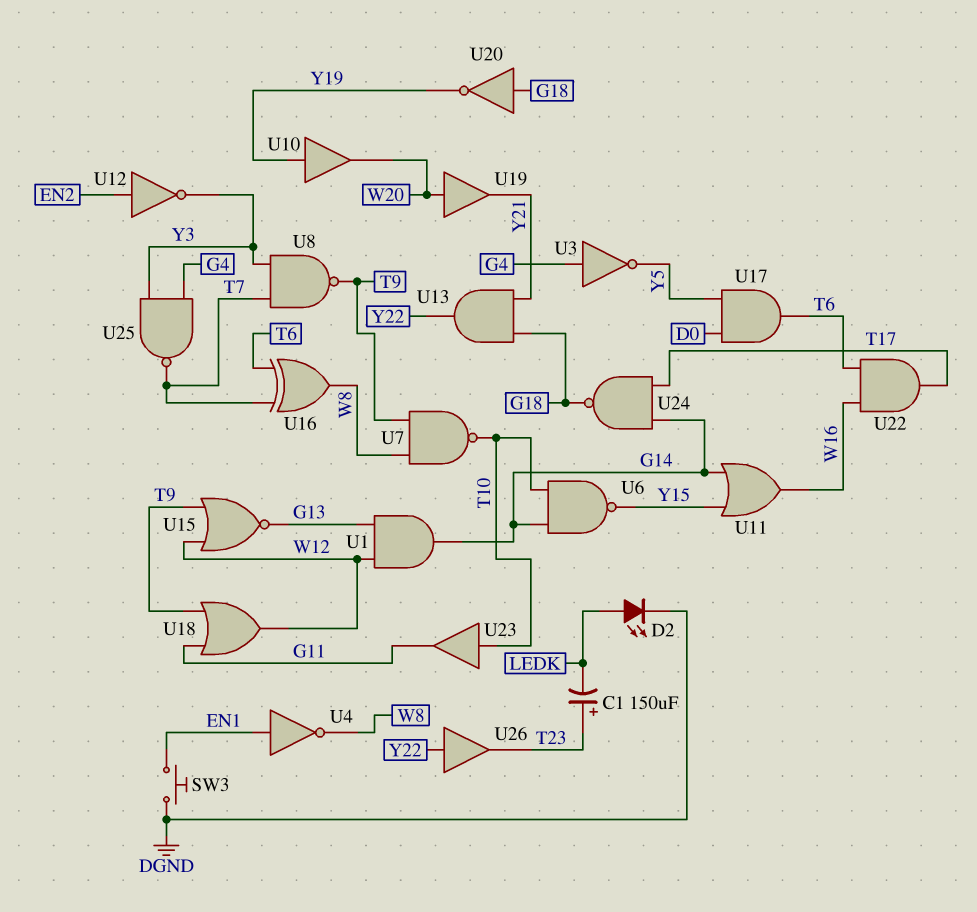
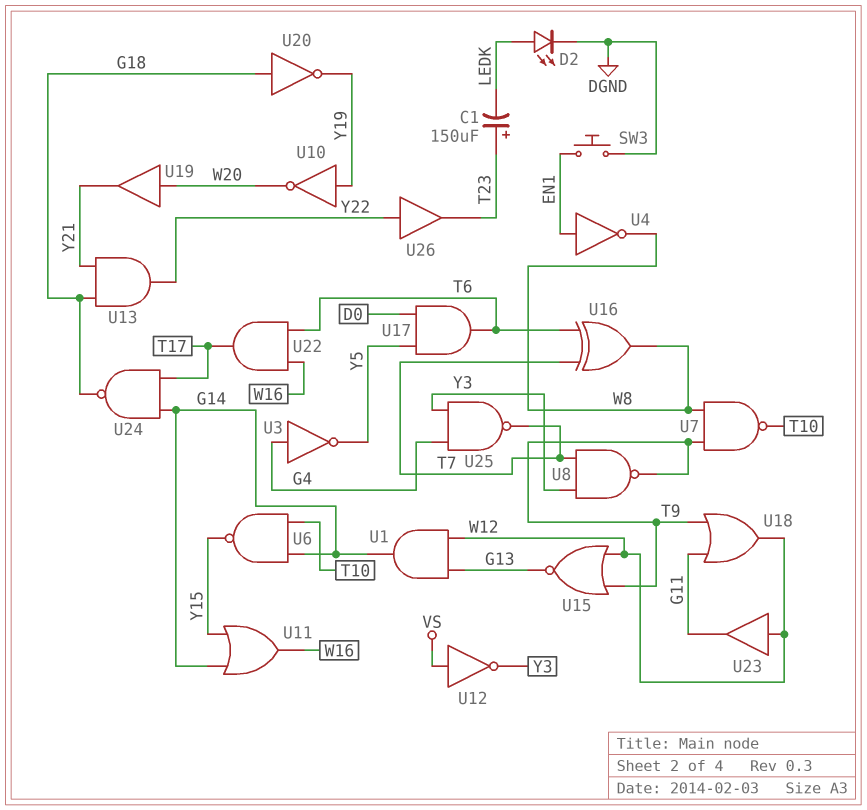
U10: buffer (in Y19, out W20) -> NOT (in Y19, out W20)
U12: NOT (in EN2, out Y3) -> NOT (in VS, out Y3)
U23: buffer (in T10, out G11) -> buffer (in W12, out G11)

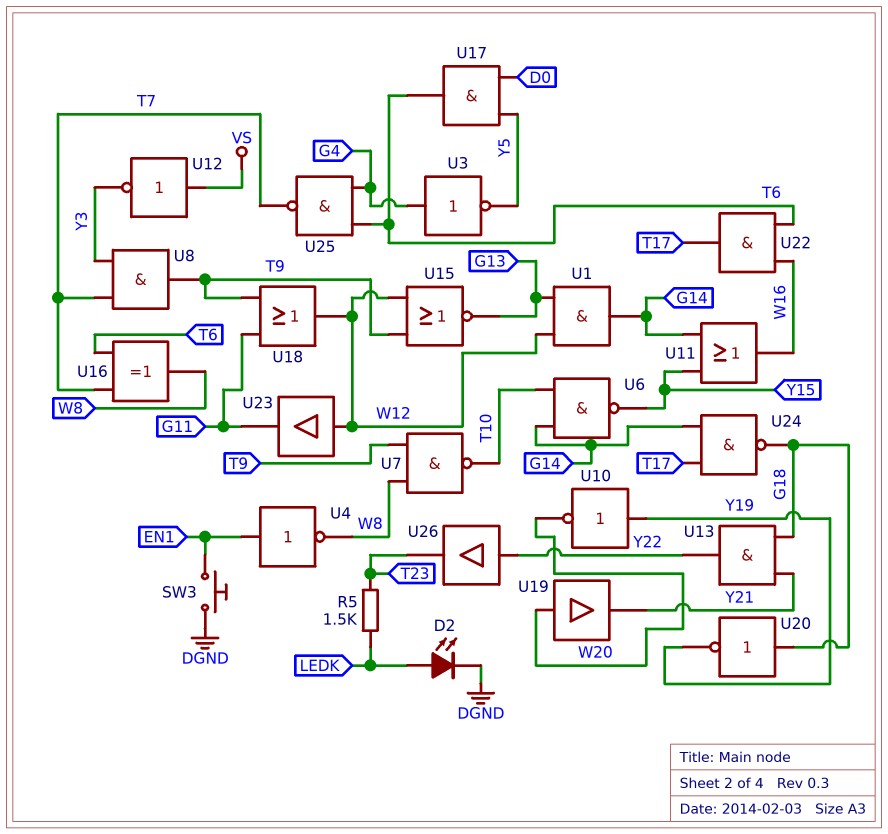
C1: 150uF (plus T23, minus LEDK) -> none
R5: none -> 1.5k (LEDK, T23)
U8: NAND (in T7, in Y3, out T9) -> AND (in T7, in Y3, out T9)
U25: NAND (in G4, in Y3, out T7) -> NAND (in G4, in T6, out T7)

